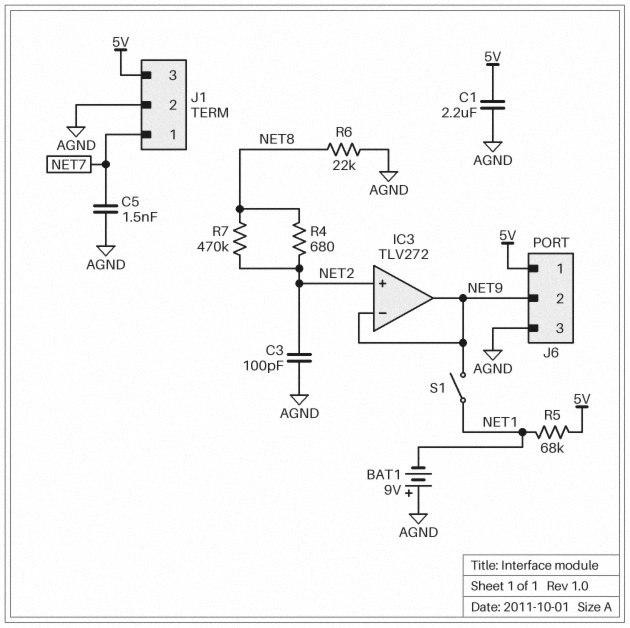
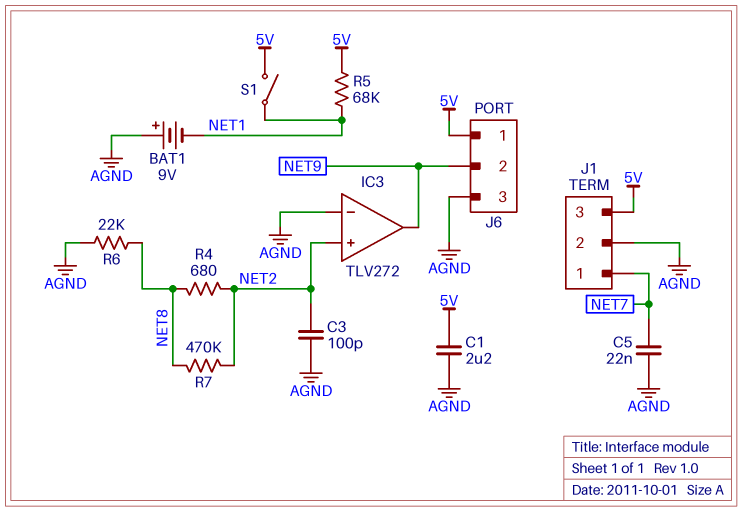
C5: 1.5nF (AGND, NET7) -> 22nF (AGND, NET7)
IC3 pin in-: NET9 -> AGND
S1: switch (NET1, NET9) -> switch (5V, NET1)

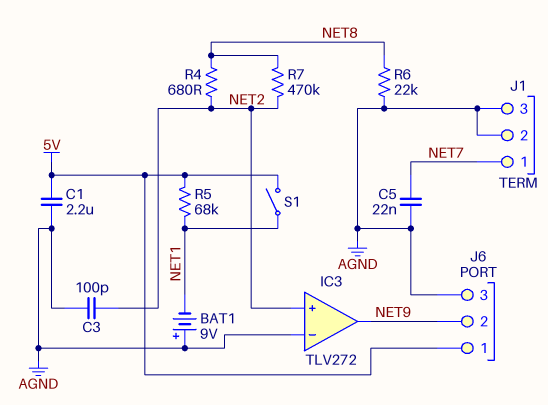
J1 pin 3: 5V -> AGND

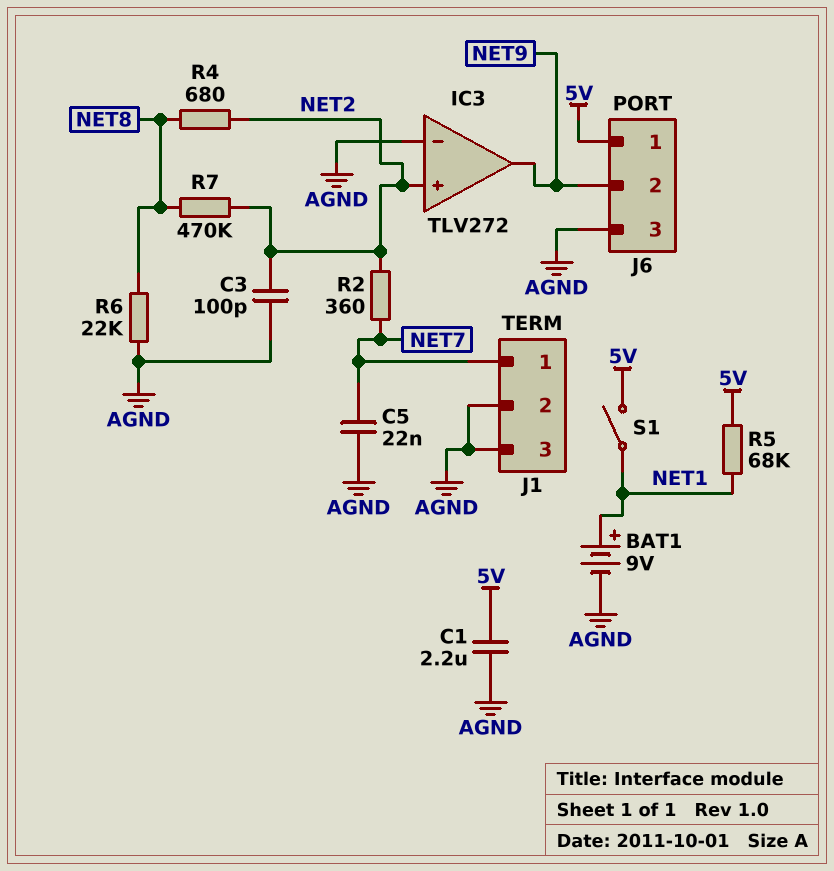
BAT1: 9V (plus AGND, minus NET1) -> 9V (plus NET1, minus AGND)
R2: none -> 360 (NET2, NET7)

